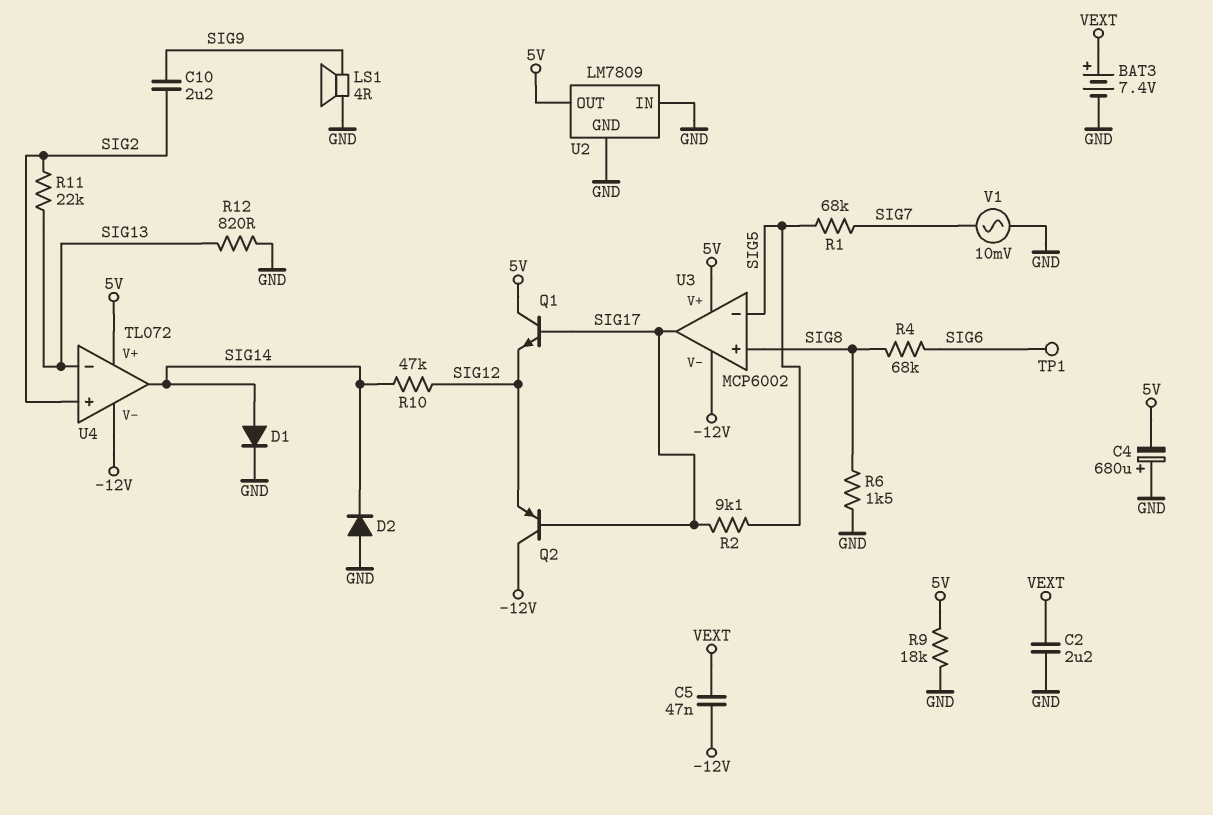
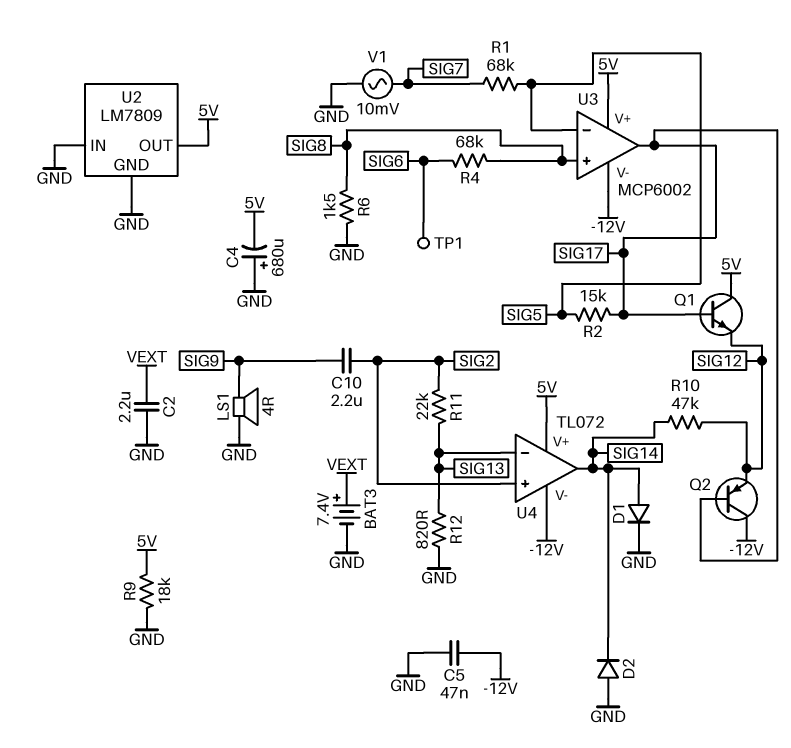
C5: 47nF (-12V, VEXT) -> 47nF (-12V, GND)
R2: 9.1k (SIG5, SIG17) -> 15k (SIG5, SIG17)

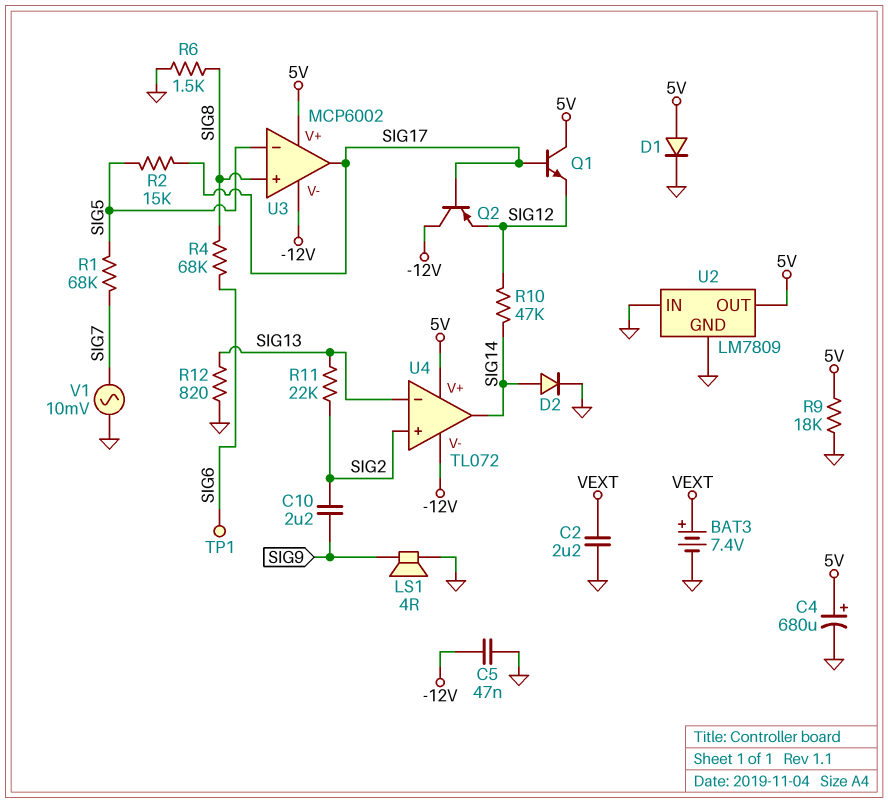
C4: 680uF (plus GND, minus 5V) -> 680uF (plus 5V, minus GND)
D1: diode (A SIG14, K GND) -> diode (A 5V, K GND)
D2: diode (A GND, K SIG14) -> diode (A SIG14, K GND)

